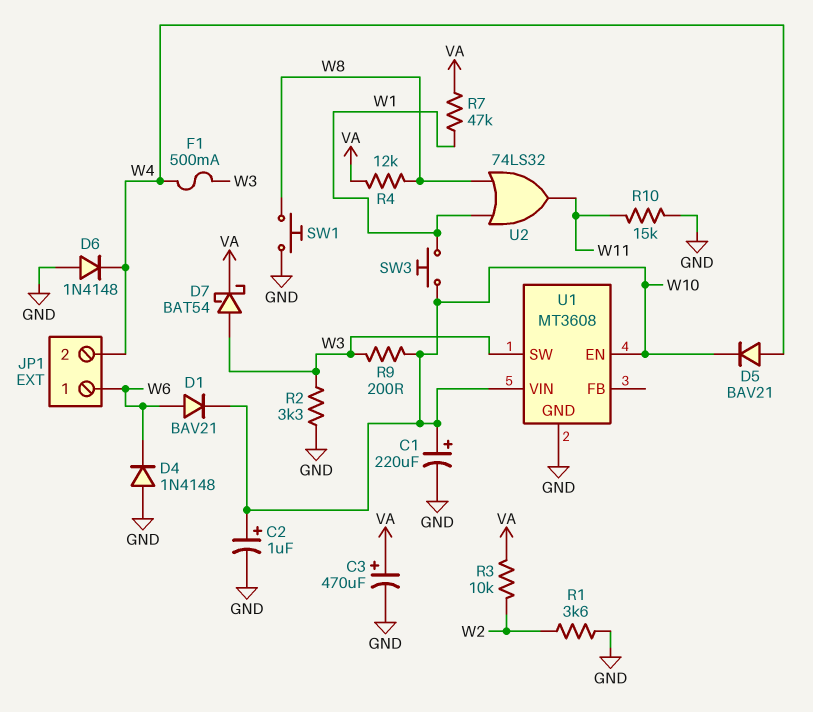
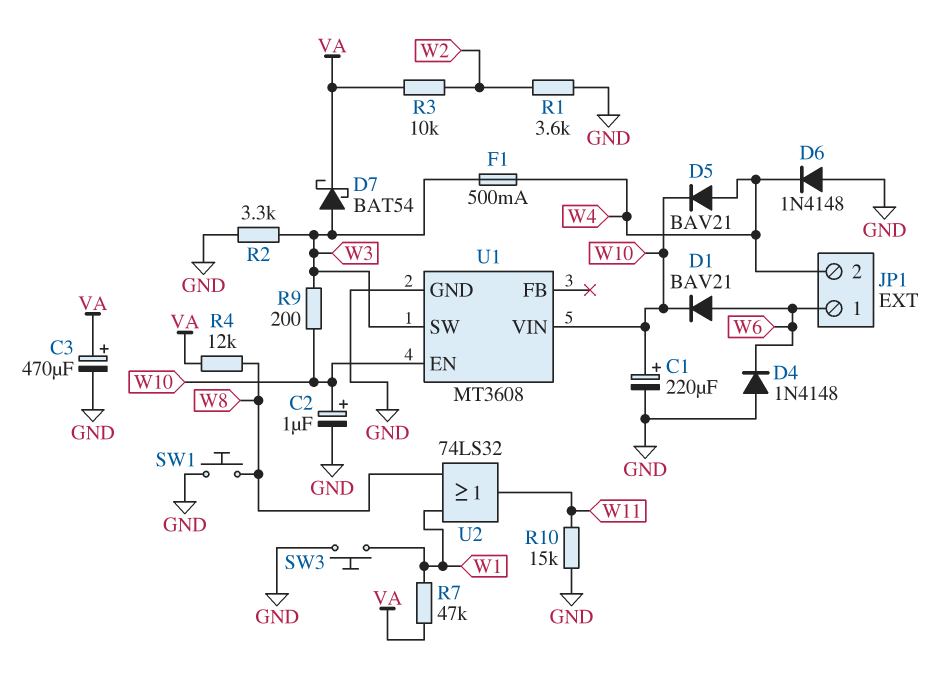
SW3: button (W1, W10) -> button (GND, W1)

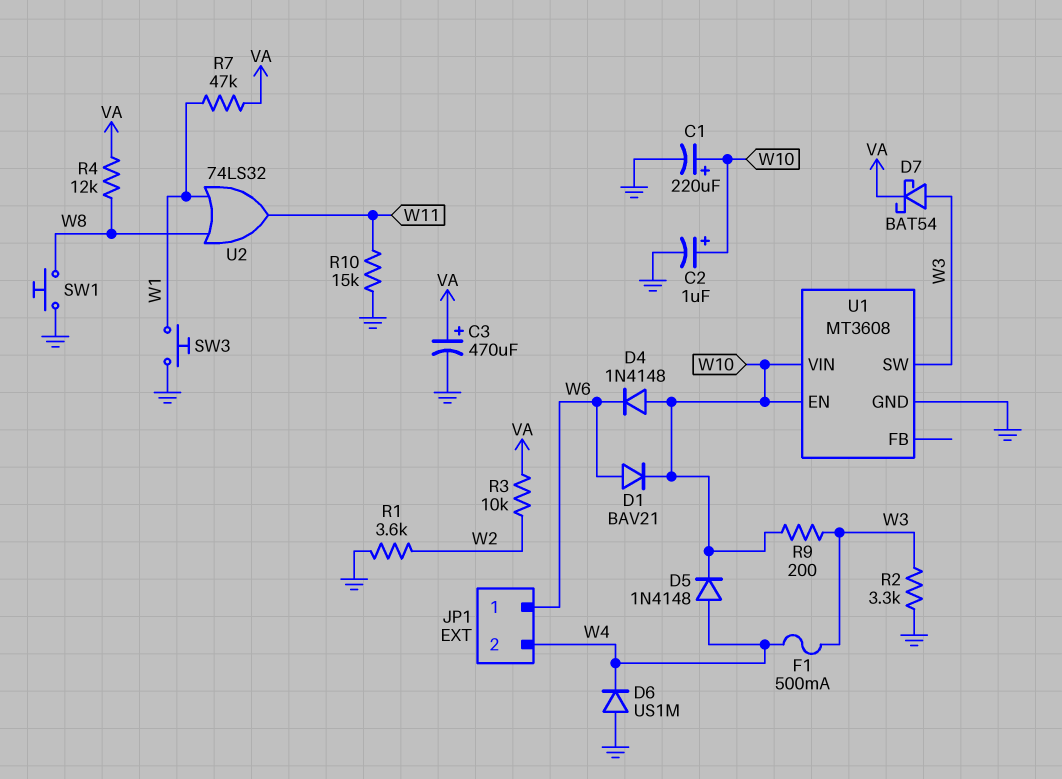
D4: diode 1N4148 (A GND, K W6) -> diode 1N4148 (A W10, K W6)
D5: diode BAV21 (A W4, K W10) -> diode 1N4148 (A W4, K W10)
D6: diode 1N4148 (A GND, K W4) -> diode US1M (A GND, K W4)

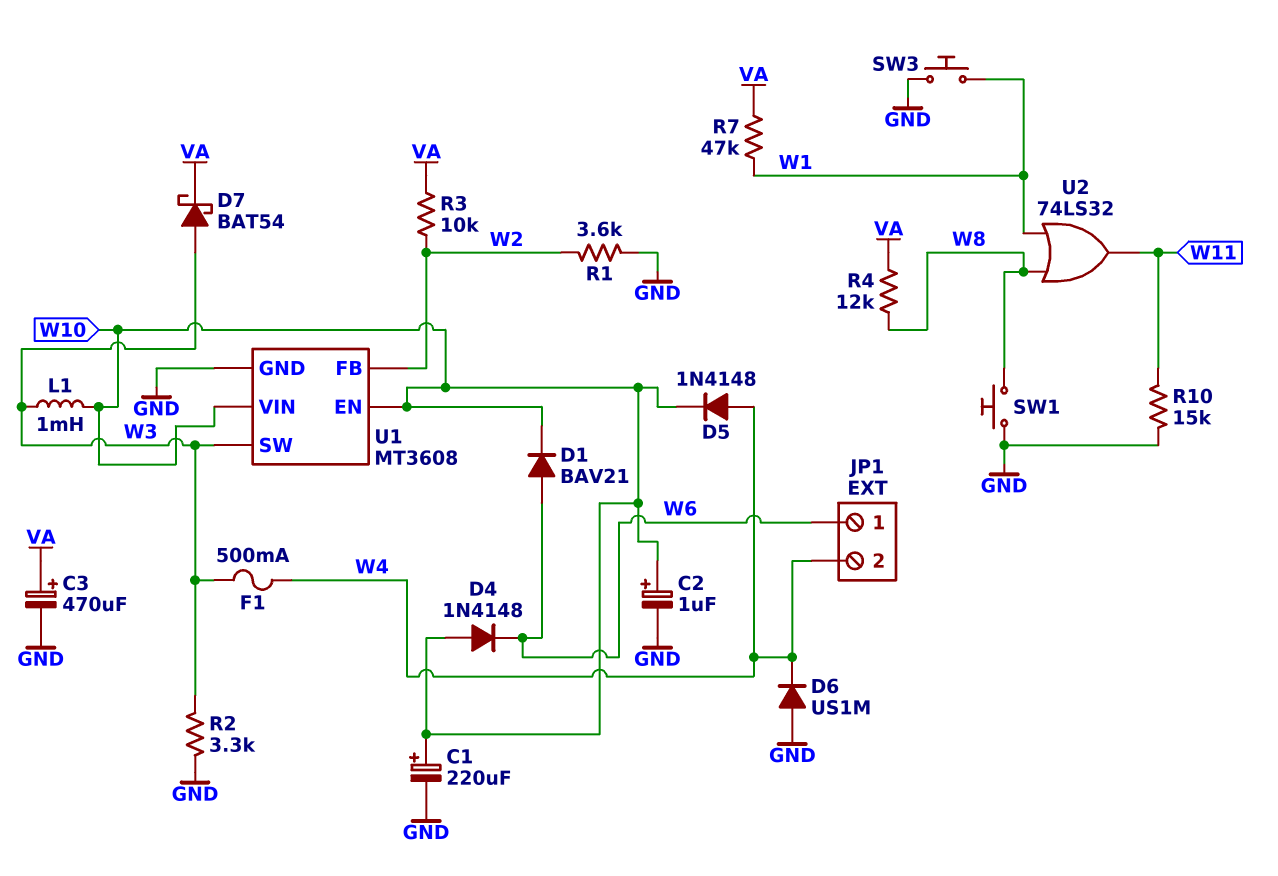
L1: none -> 1mH (W3, W10)
R9: 200 (W3, W10) -> none
U1 pin FB: none -> W2

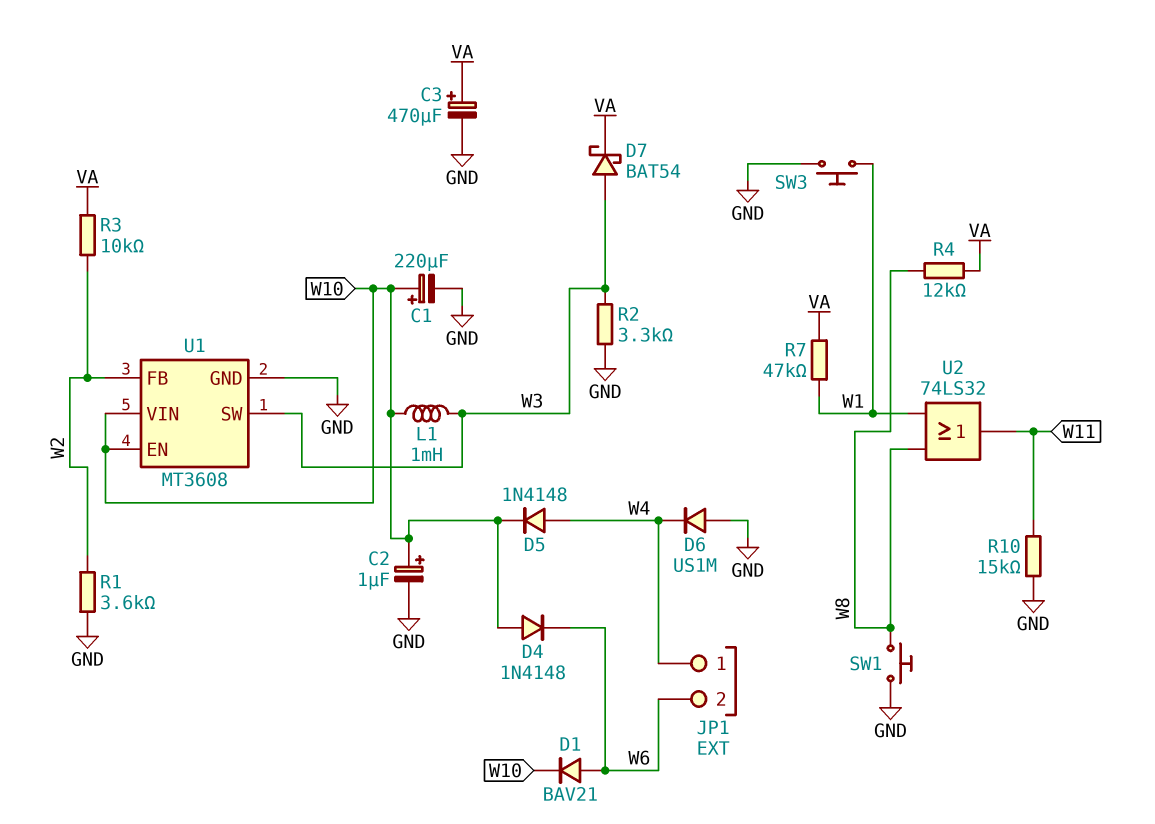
F1: 500mA (W3, W4) -> none
JP1 pin 1: W6 -> W4
JP1 pin 2: W4 -> W6

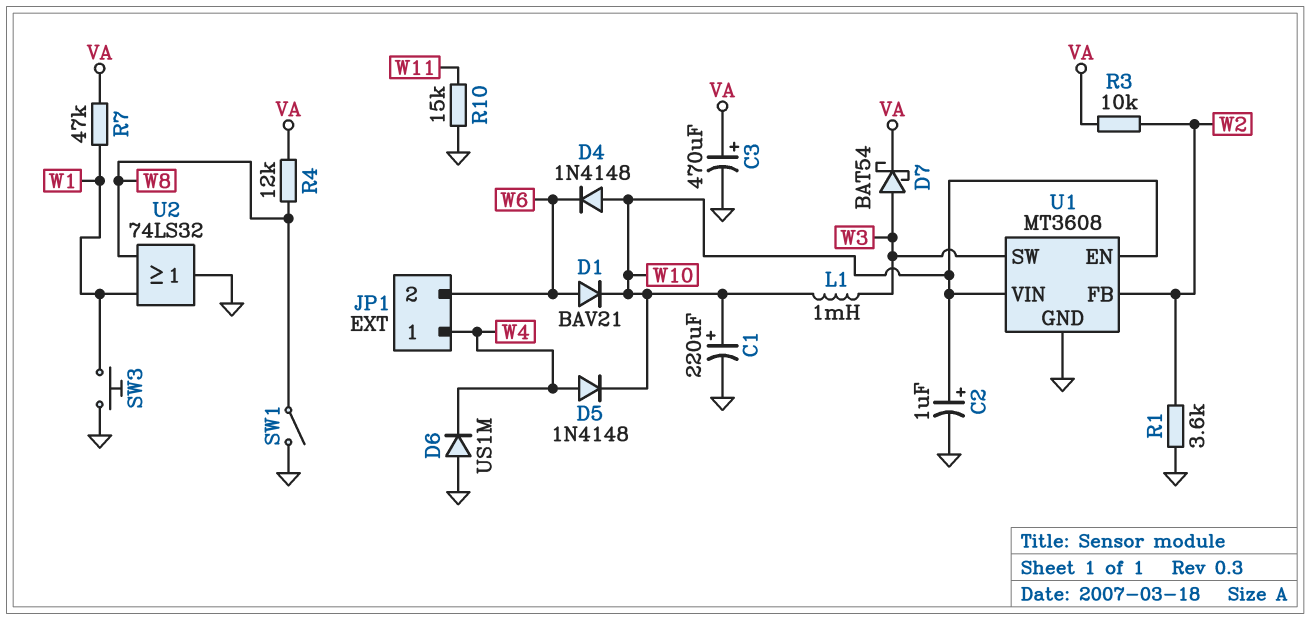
R2: 3.3k (GND, W3) -> none
SW1: button (GND, W8) -> switch (GND, W8)
U2: OR 74LS32 (in W1, in W8, out W11) -> OR 74LS32 (in W1, in W8, out GND)

